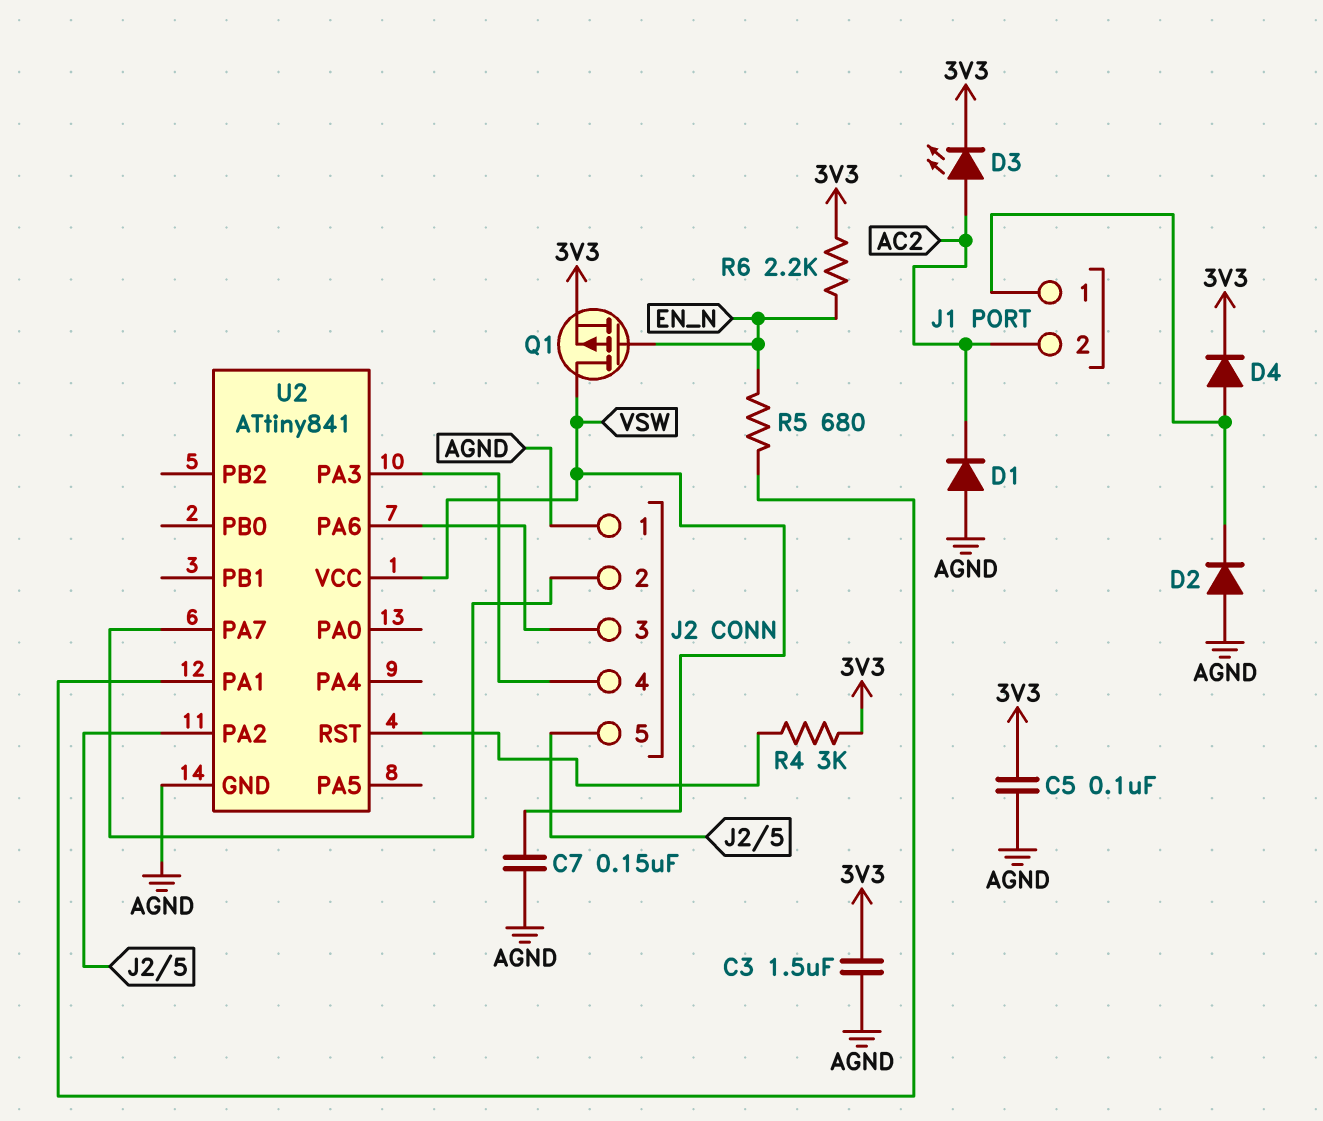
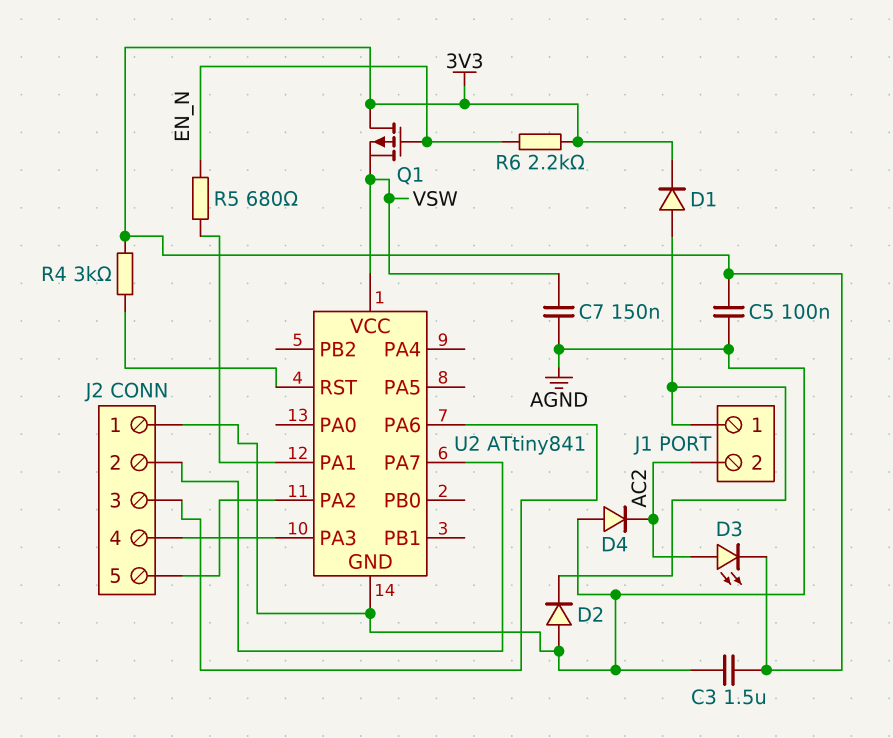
D1: diode (A AGND, K AC2) -> diode (A J1/1, K 3V3)
D4: diode (A J1/1, K 3V3) -> diode (A AGND, K AC2)
Q1: PMOS (G EN_N, D VSW, S 3V3) -> PMOS (G EN_N, D 3V3, S VSW)

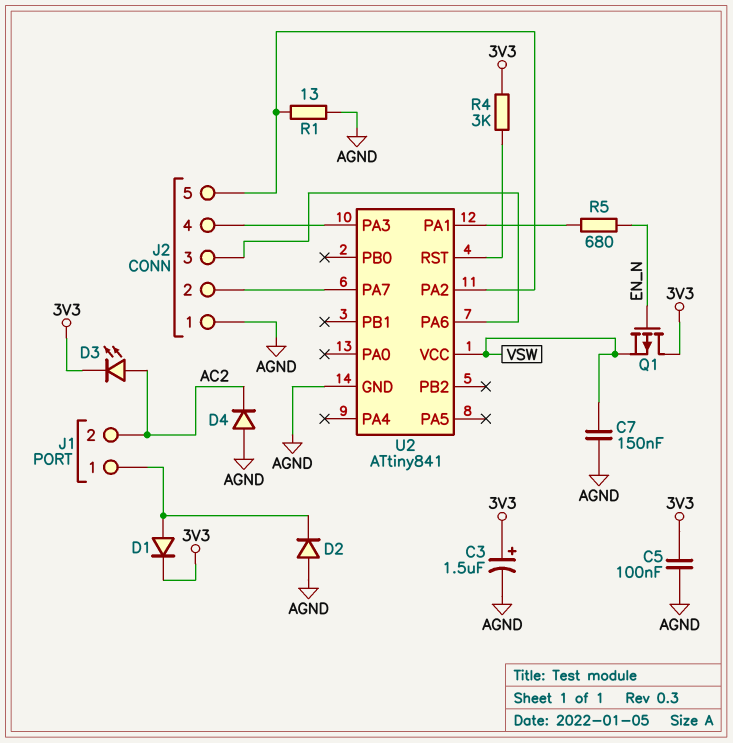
C3: 1.5uF (3V3, AGND) -> 1.5uF (plus 3V3, minus AGND)
R1: none -> 13 (AGND, J2/5)
R6: 2.2k (3V3, EN_N) -> none

